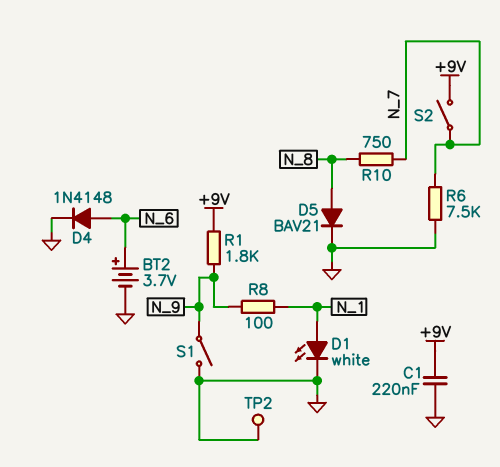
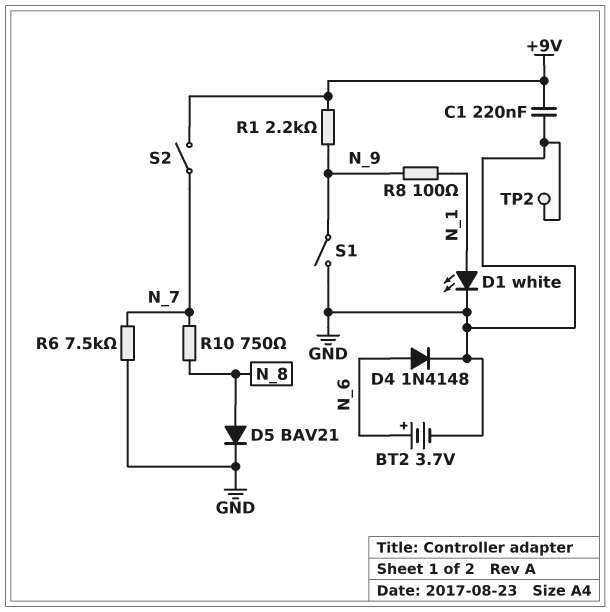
R1: 1.8k (+9V, N_9) -> 2.2k (+9V, N_9)

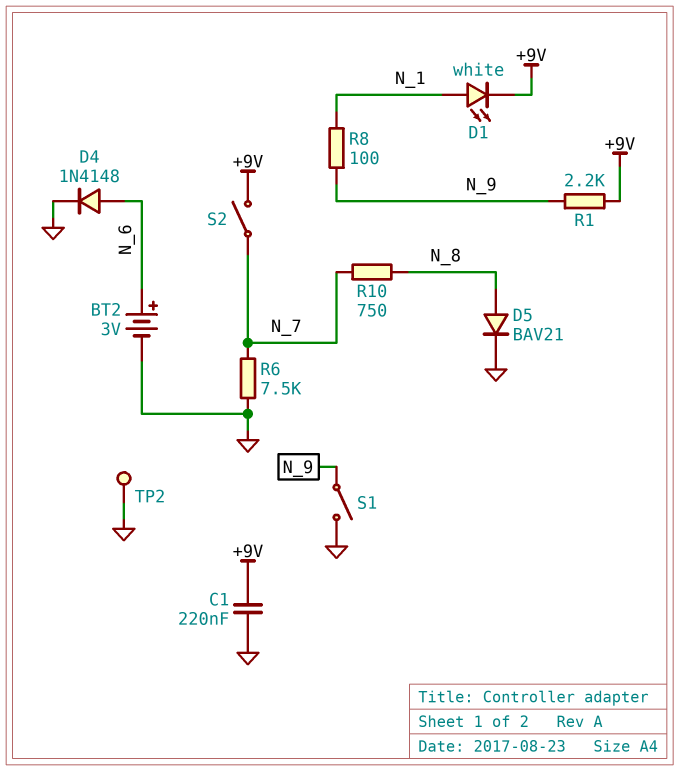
BT2: 3.7V (plus N_6, minus GND) -> 3V (plus N_6, minus GND)
D1: LED white (A N_1, K GND) -> LED white (A N_1, K +9V)

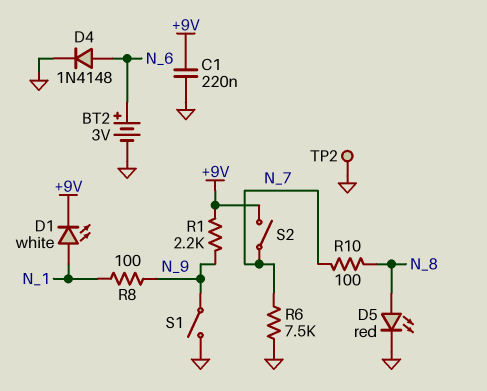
D5: diode BAV21 (A N_8, K GND) -> LED red (A N_8, K GND)
R10: 750 (N_7, N_8) -> 100 (N_7, N_8)

